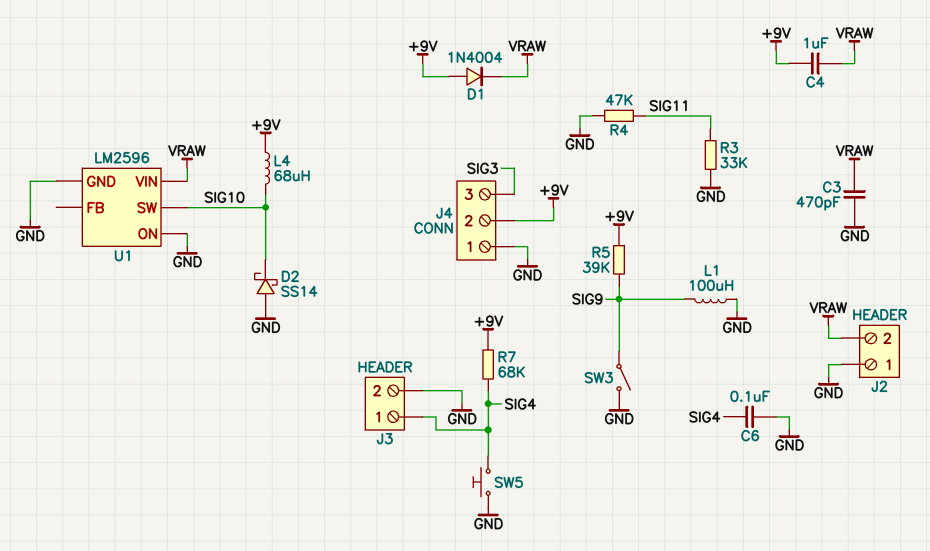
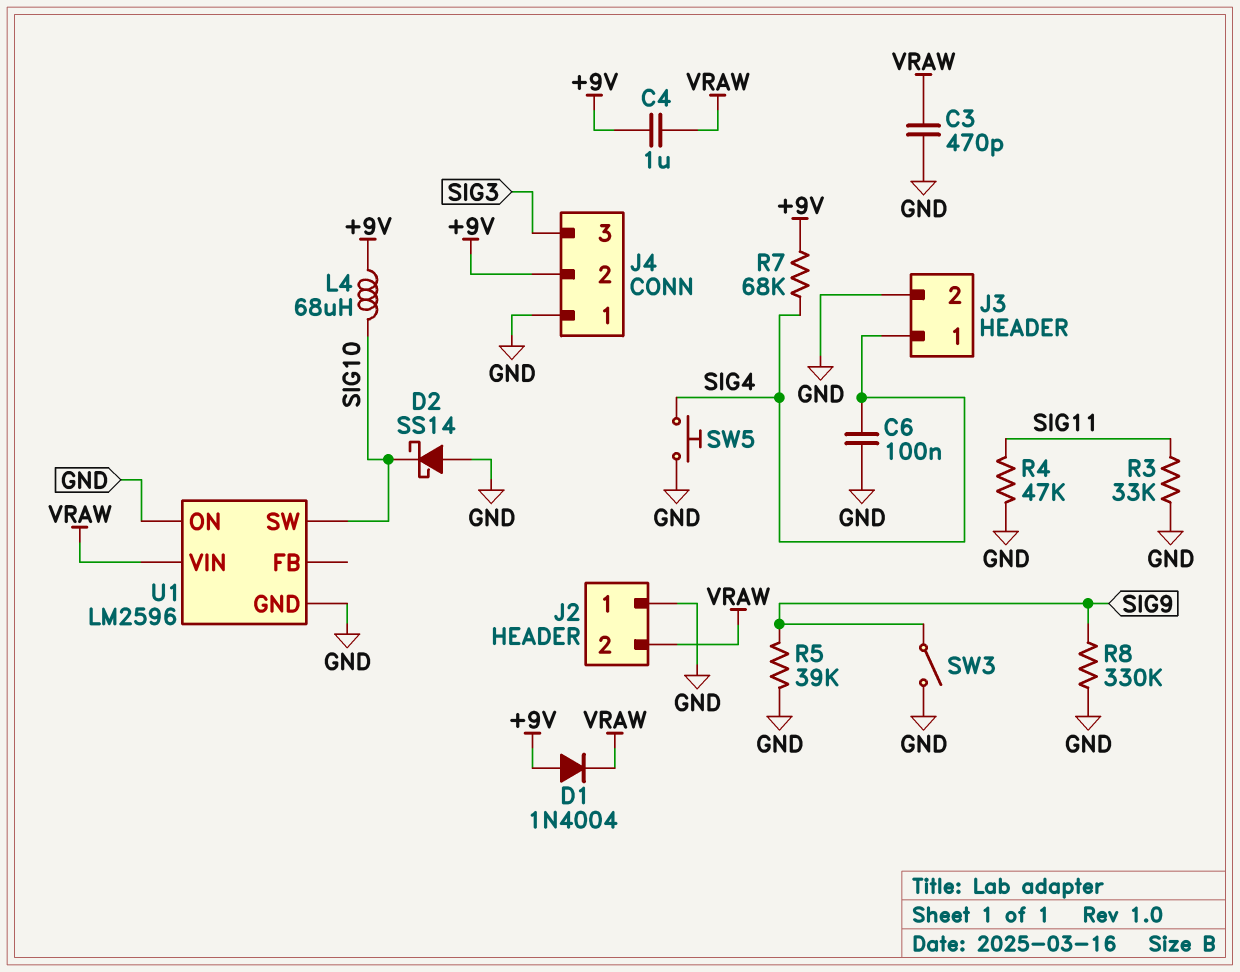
L1: 100uH (GND, SIG9) -> none
R5: 39k (+9V, SIG9) -> 39k (GND, SIG9)
R8: none -> 330k (GND, SIG9)

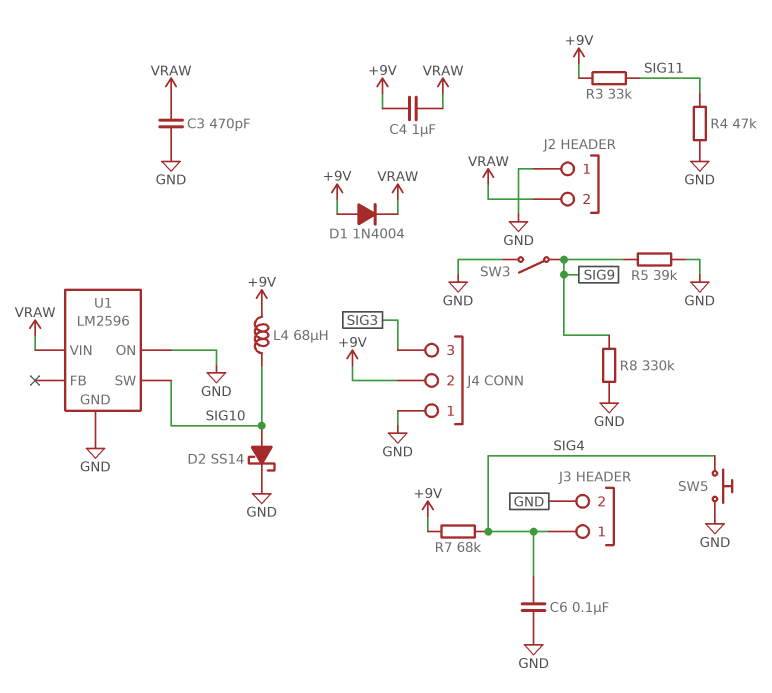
D2: schottky SS14 (A GND, K SIG10) -> schottky SS14 (A SIG10, K GND)
R3: 33k (GND, SIG11) -> 33k (+9V, SIG11)

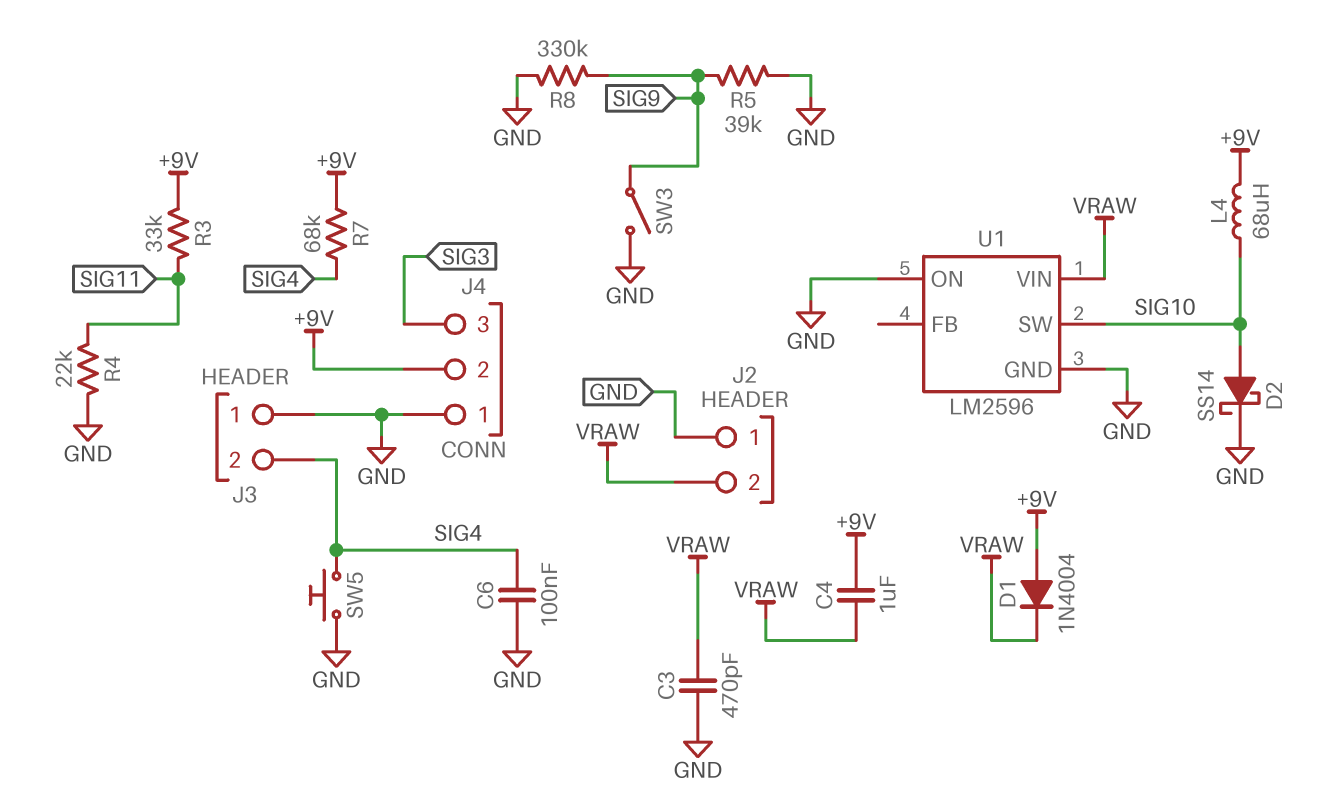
J3 pin 1: SIG4 -> GND
J3 pin 2: GND -> SIG4
R4: 47k (GND, SIG11) -> 22k (GND, SIG11)

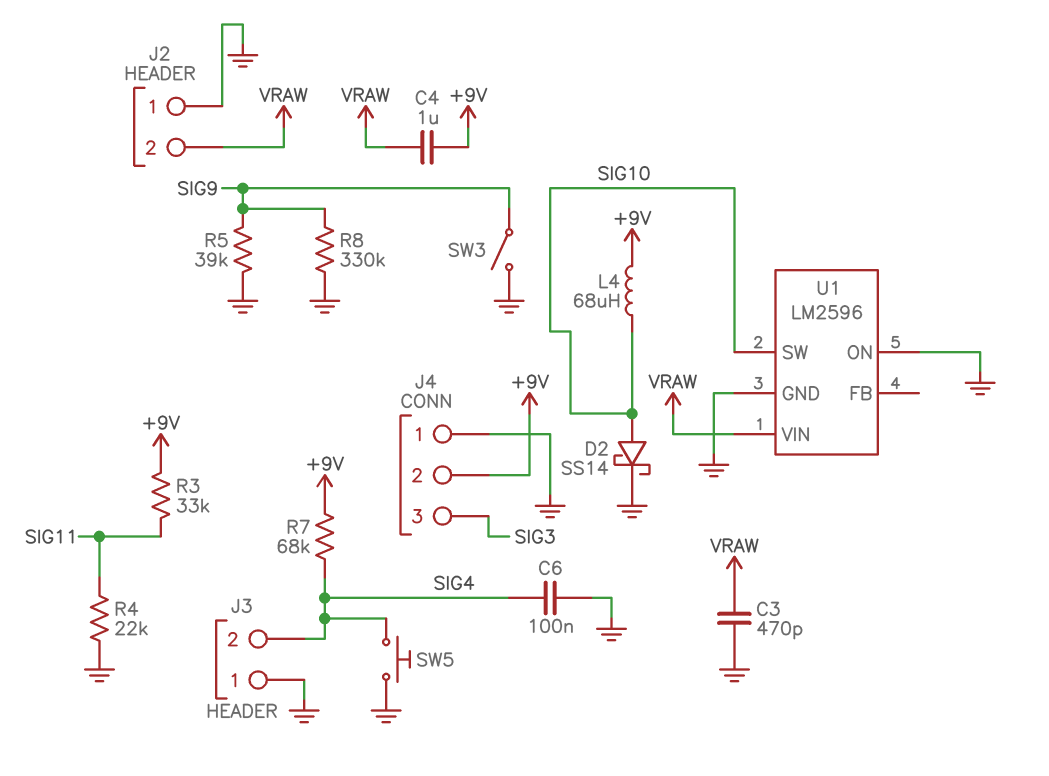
D1: diode 1N4004 (A +9V, K VRAW) -> none

